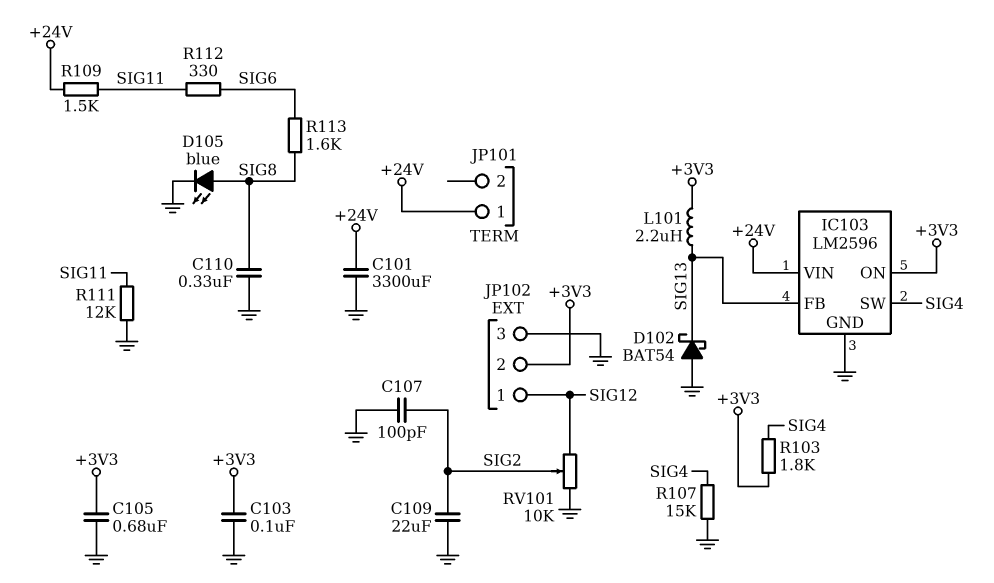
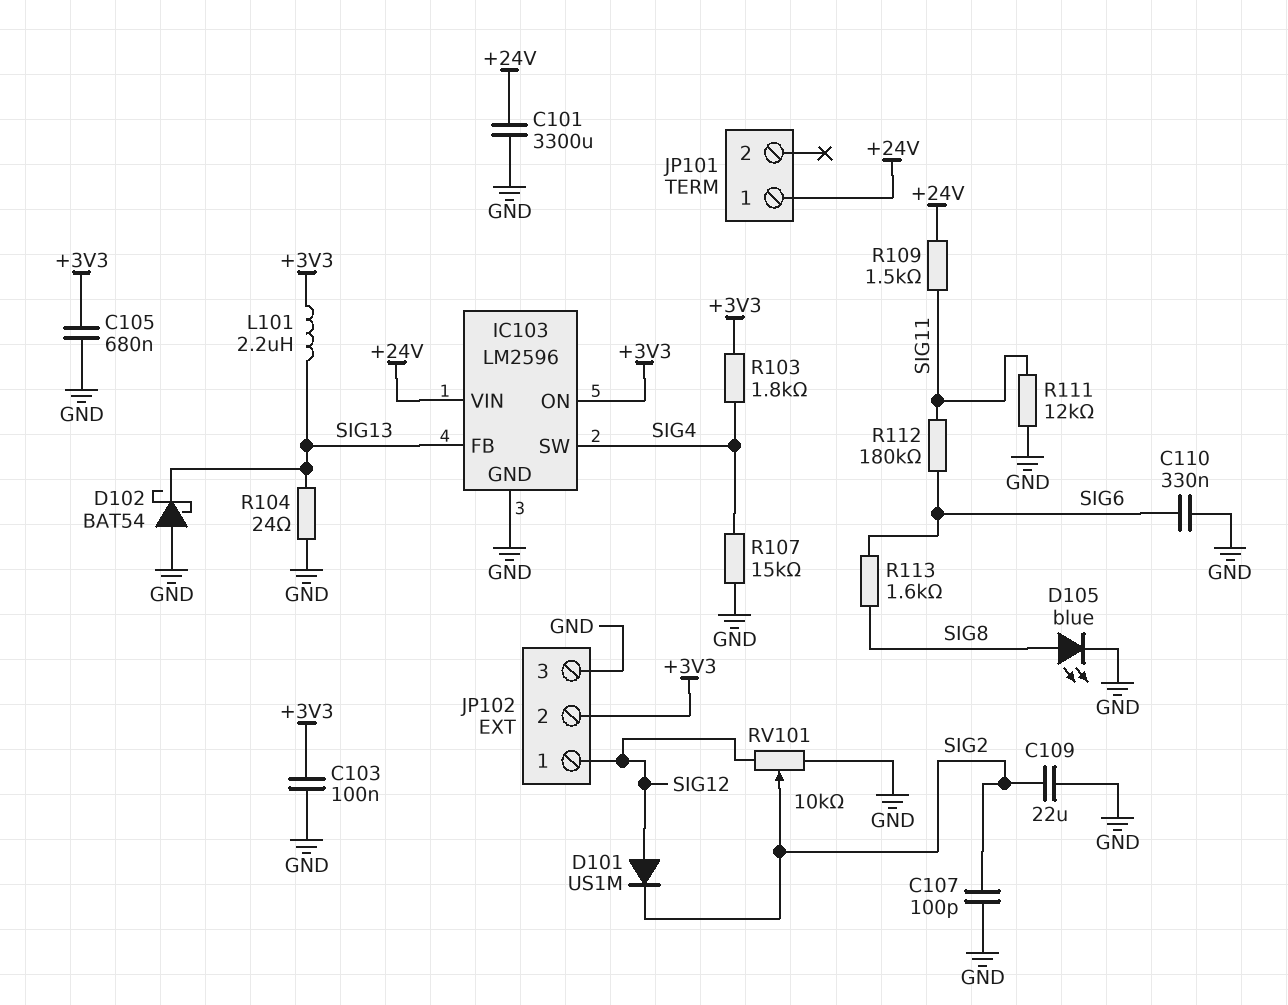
C110: 330nF (GND, SIG8) -> 330nF (GND, SIG6)
D101: none -> diode US1M (A SIG12, K SIG2)
R104: none -> 24 (GND, SIG13)
R112: 330 (SIG6, SIG11) -> 180k (SIG6, SIG11)

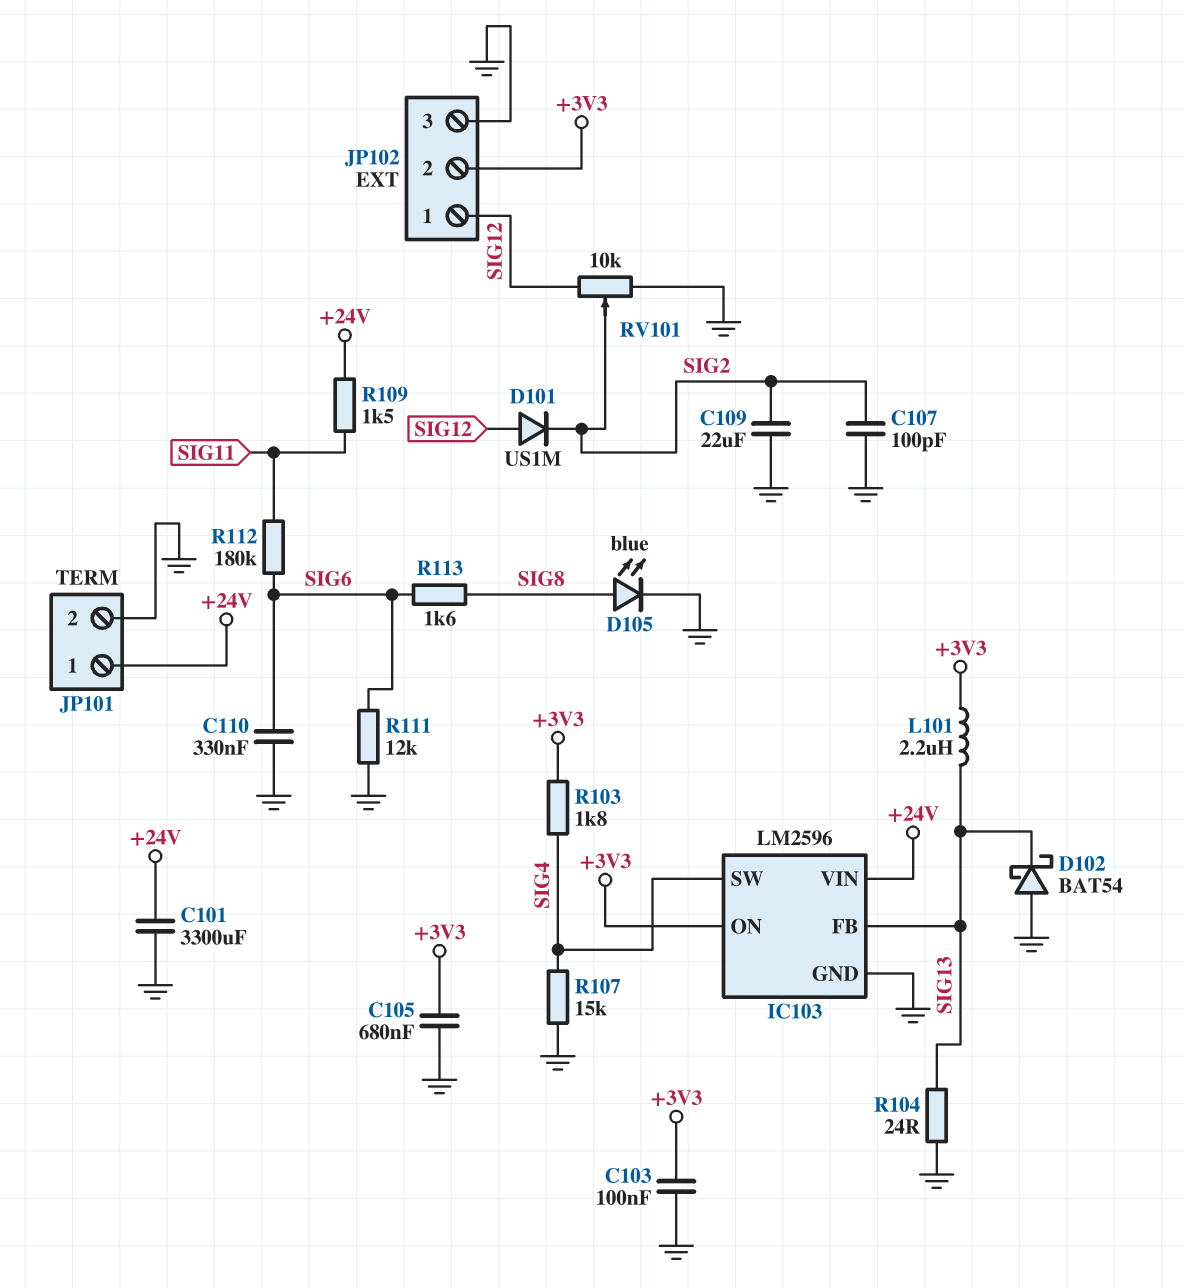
JP101 pin 2: none -> GND
R111: 12k (GND, SIG11) -> 12k (GND, SIG6)

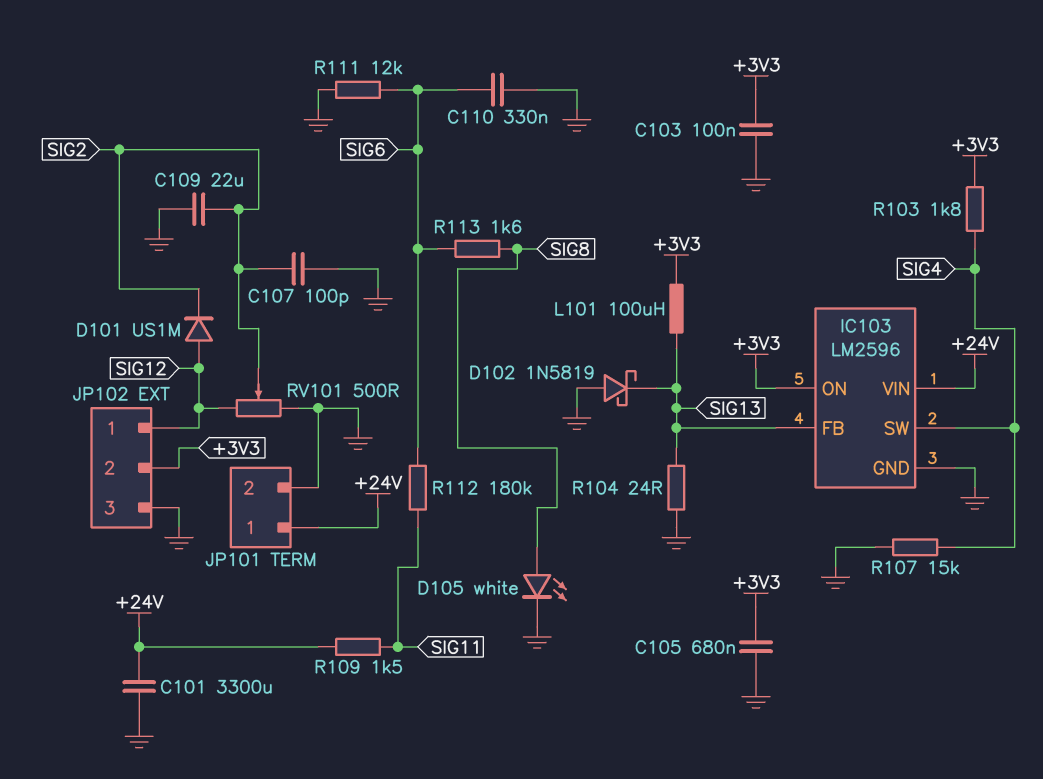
D102: schottky BAT54 (A GND, K SIG13) -> schottky 1N5819 (A GND, K SIG13)
D105: LED blue (A SIG8, K GND) -> LED white (A SIG8, K GND)
L101: 2.2uH (+3V3, SIG13) -> 100uH (+3V3, SIG13)
RV101: 10k (GND, SIG12, wiper SIG2) -> 500 (GND, SIG12, wiper SIG2)

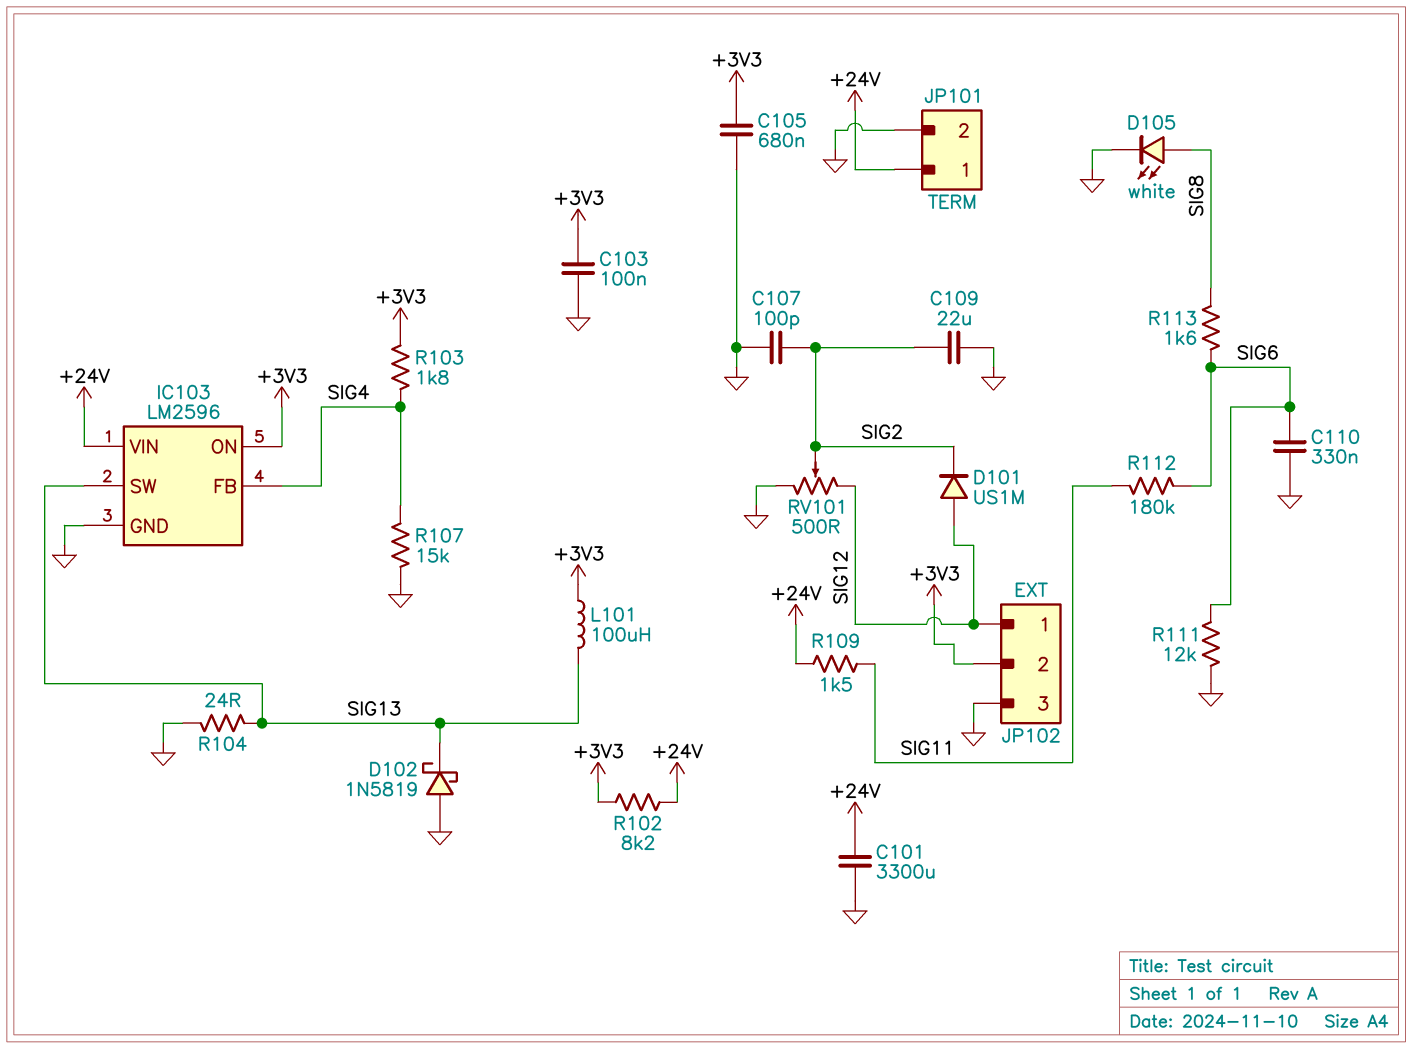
IC103 pin FB: SIG13 -> SIG4
IC103 pin SW: SIG4 -> SIG13
R102: none -> 8.2k (+3V3, +24V)

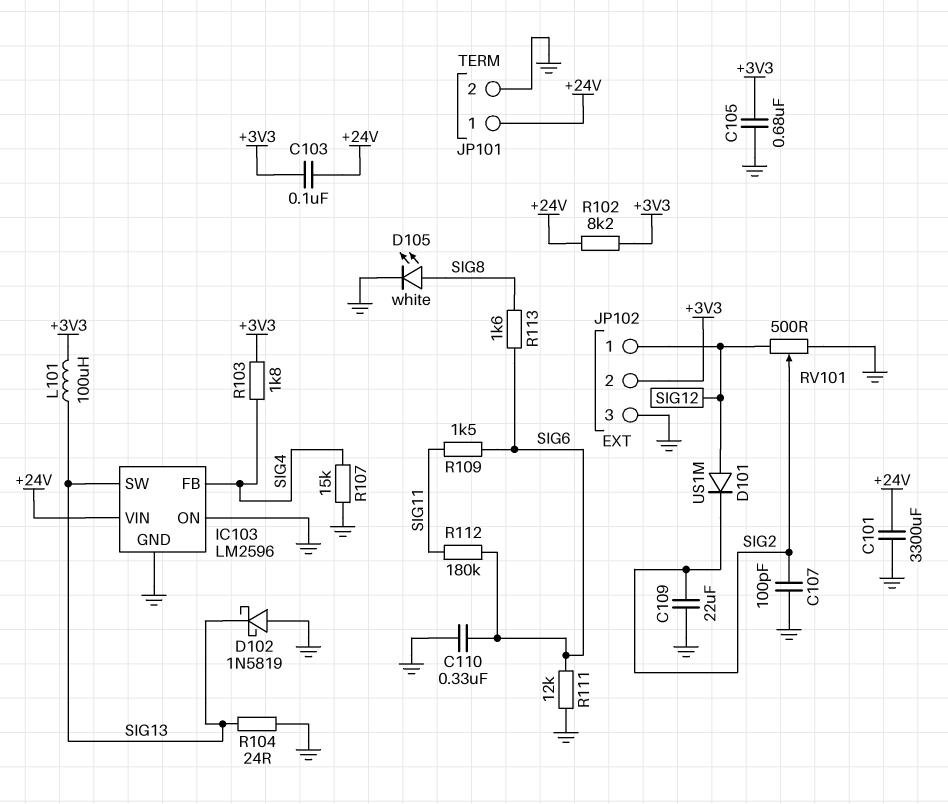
C103: 100nF (+3V3, GND) -> 100nF (+3V3, +24V)
IC103 pin ON: +3V3 -> GND
R109: 1.5k (+24V, SIG11) -> 1.5k (SIG6, SIG11)

